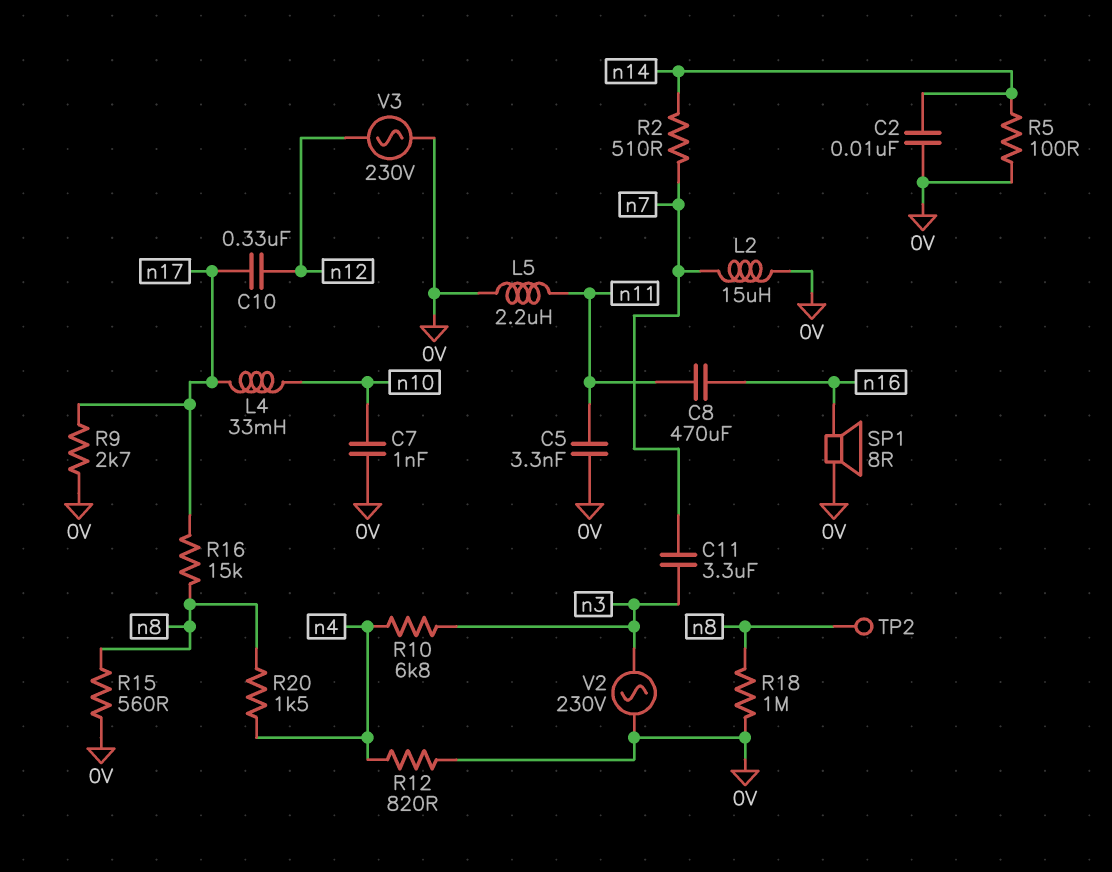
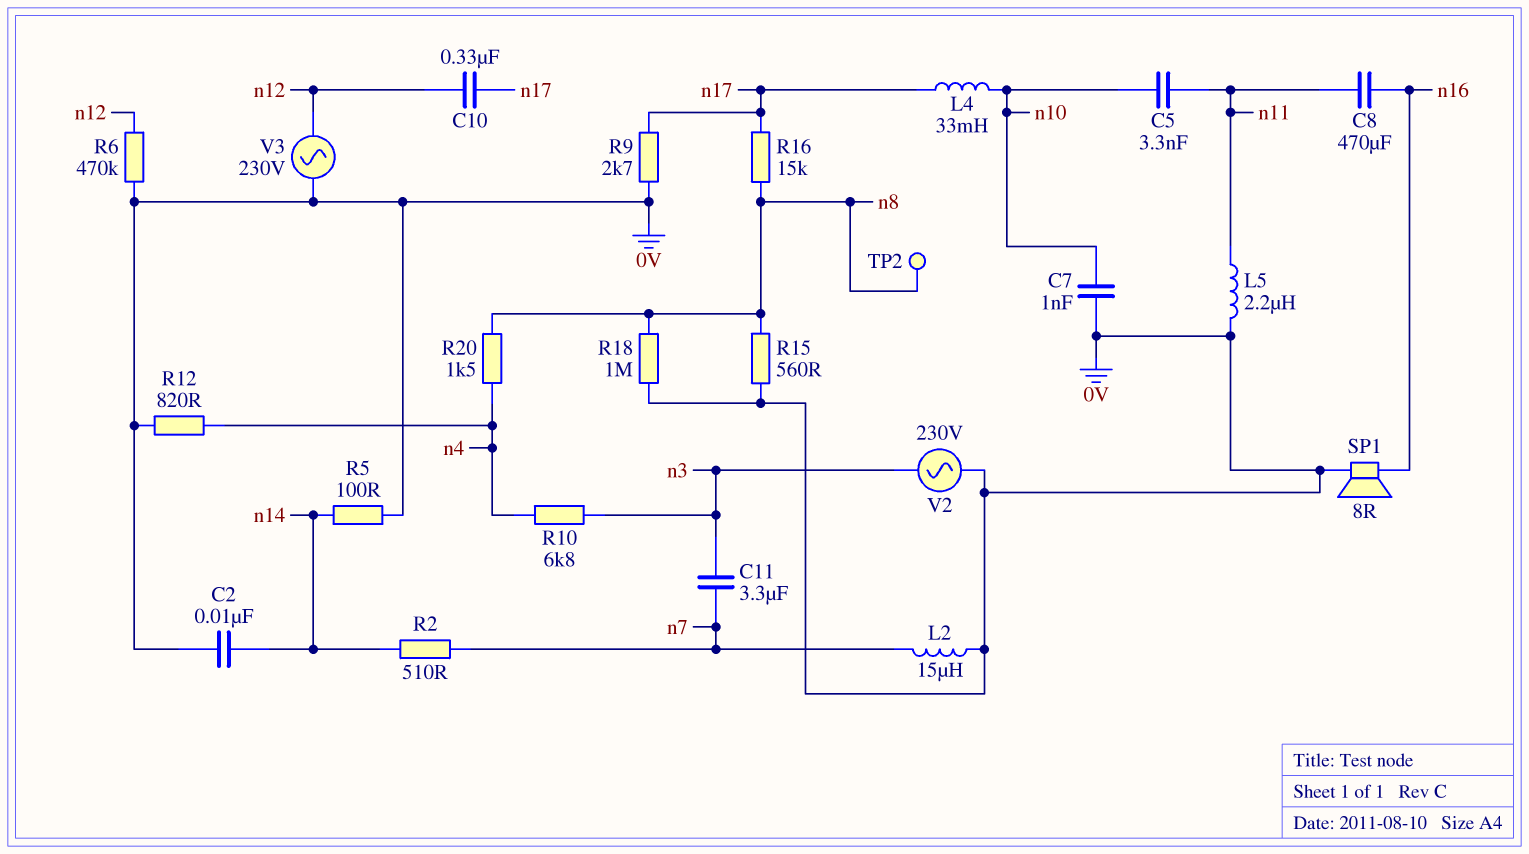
C5: 3.3nF (0V, n11) -> 3.3nF (n10, n11)
R6: none -> 470k (0V, n12)

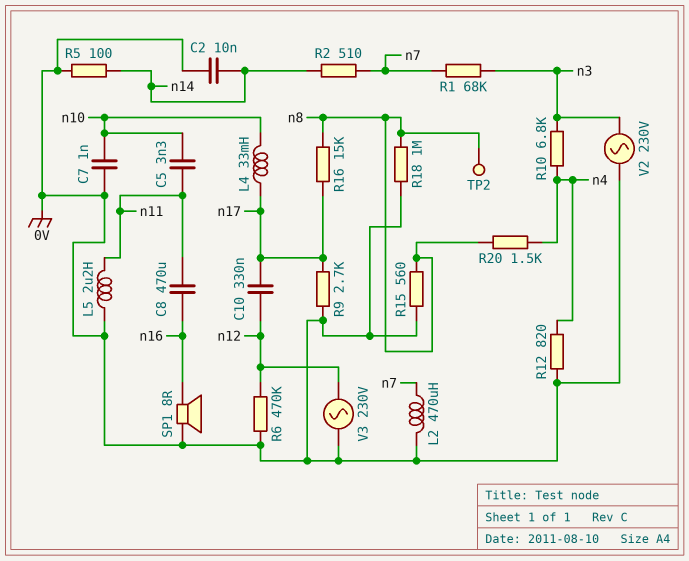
C11: 3.3uF (n3, n7) -> none
L2: 15uH (0V, n7) -> 470uH (0V, n7)
R1: none -> 68k (n3, n7)

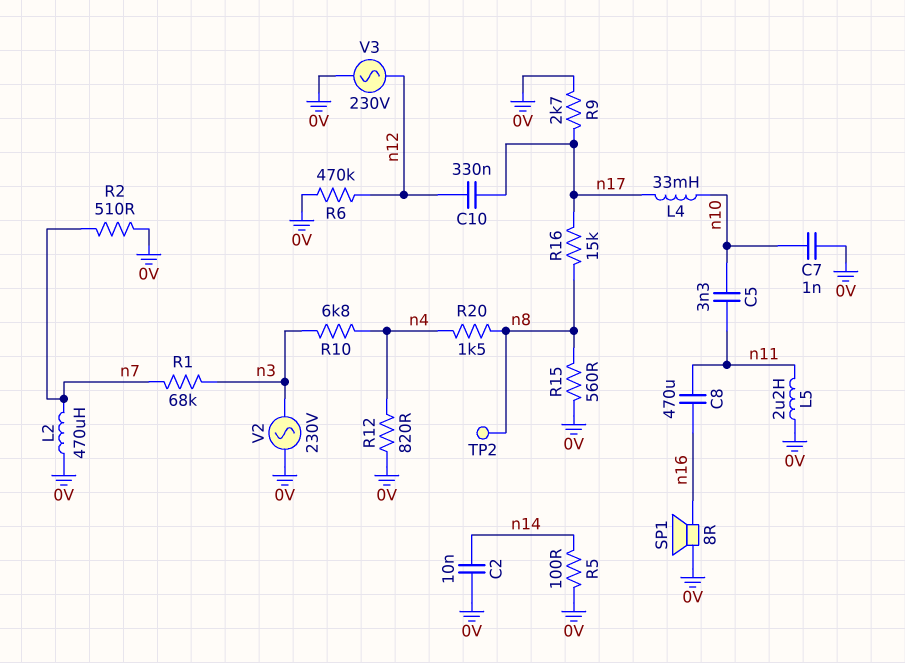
R2: 510 (n7, n14) -> 510 (0V, n7)
R18: 1M (0V, n8) -> none

